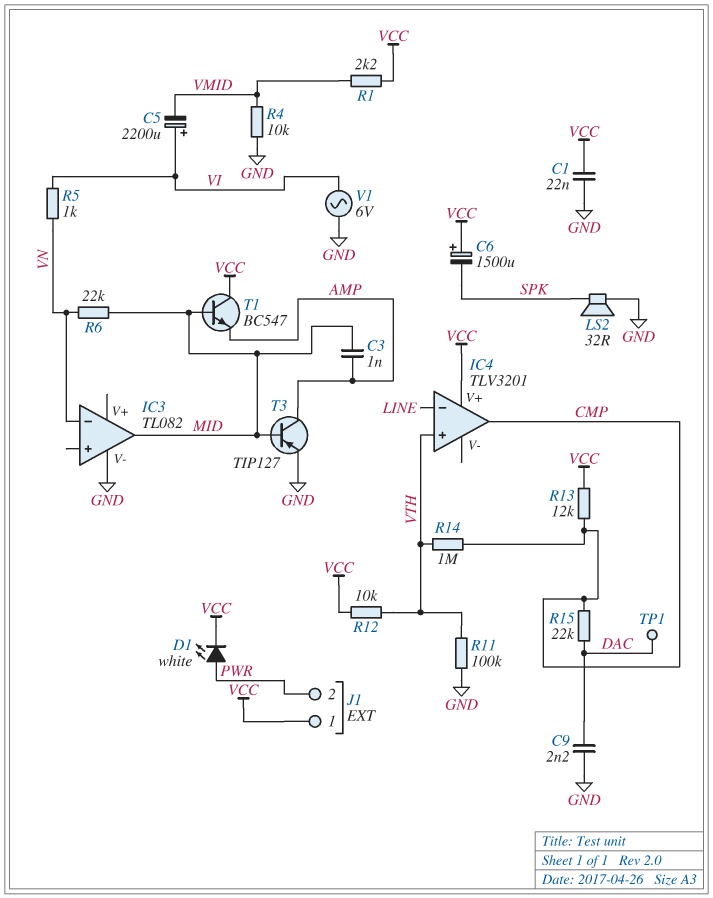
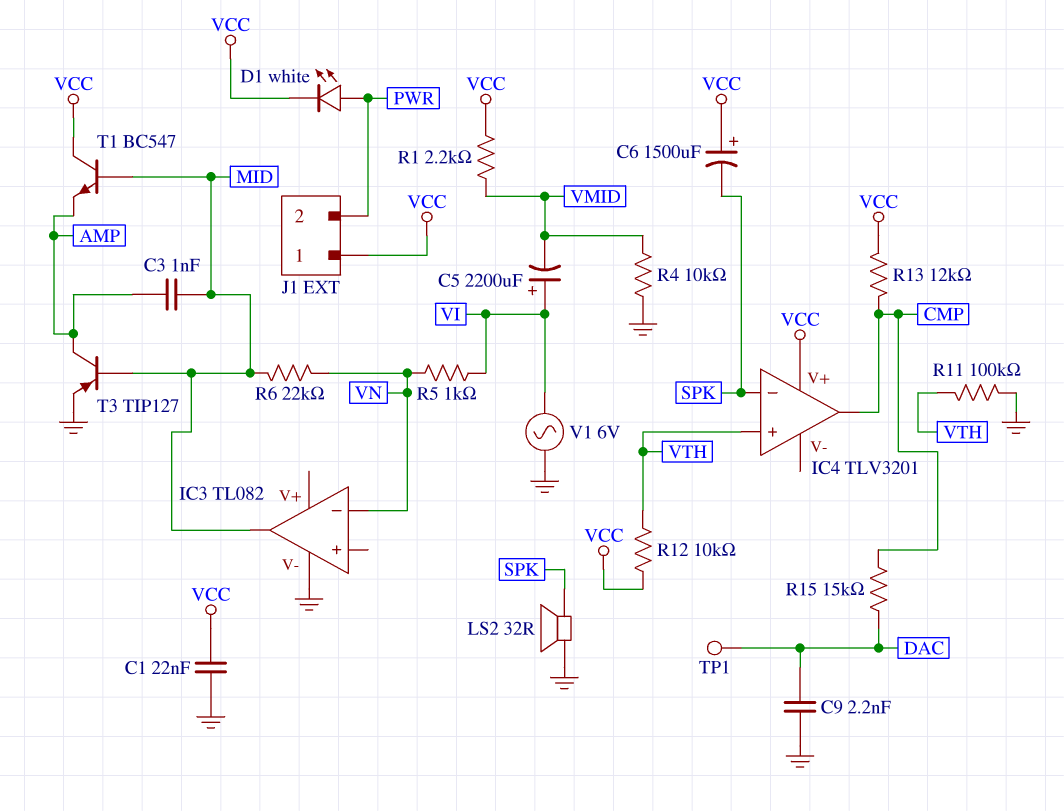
IC4 pin in-: LINE -> SPK
R14: 1M (CMP, VTH) -> none
R15: 22k (CMP, DAC) -> 15k (CMP, DAC)

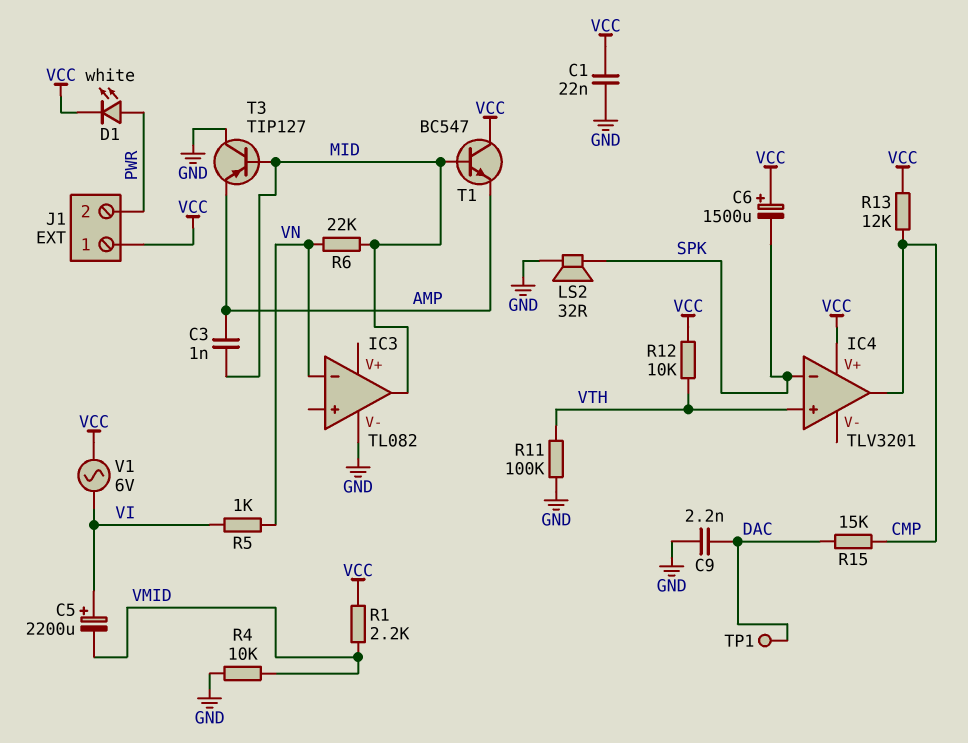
T3: PNP TIP127 (B MID, C AMP, E GND) -> PNP TIP127 (B MID, C GND, E AMP)
V1: AC 6V (GND, VI) -> AC 6V (VCC, VI)

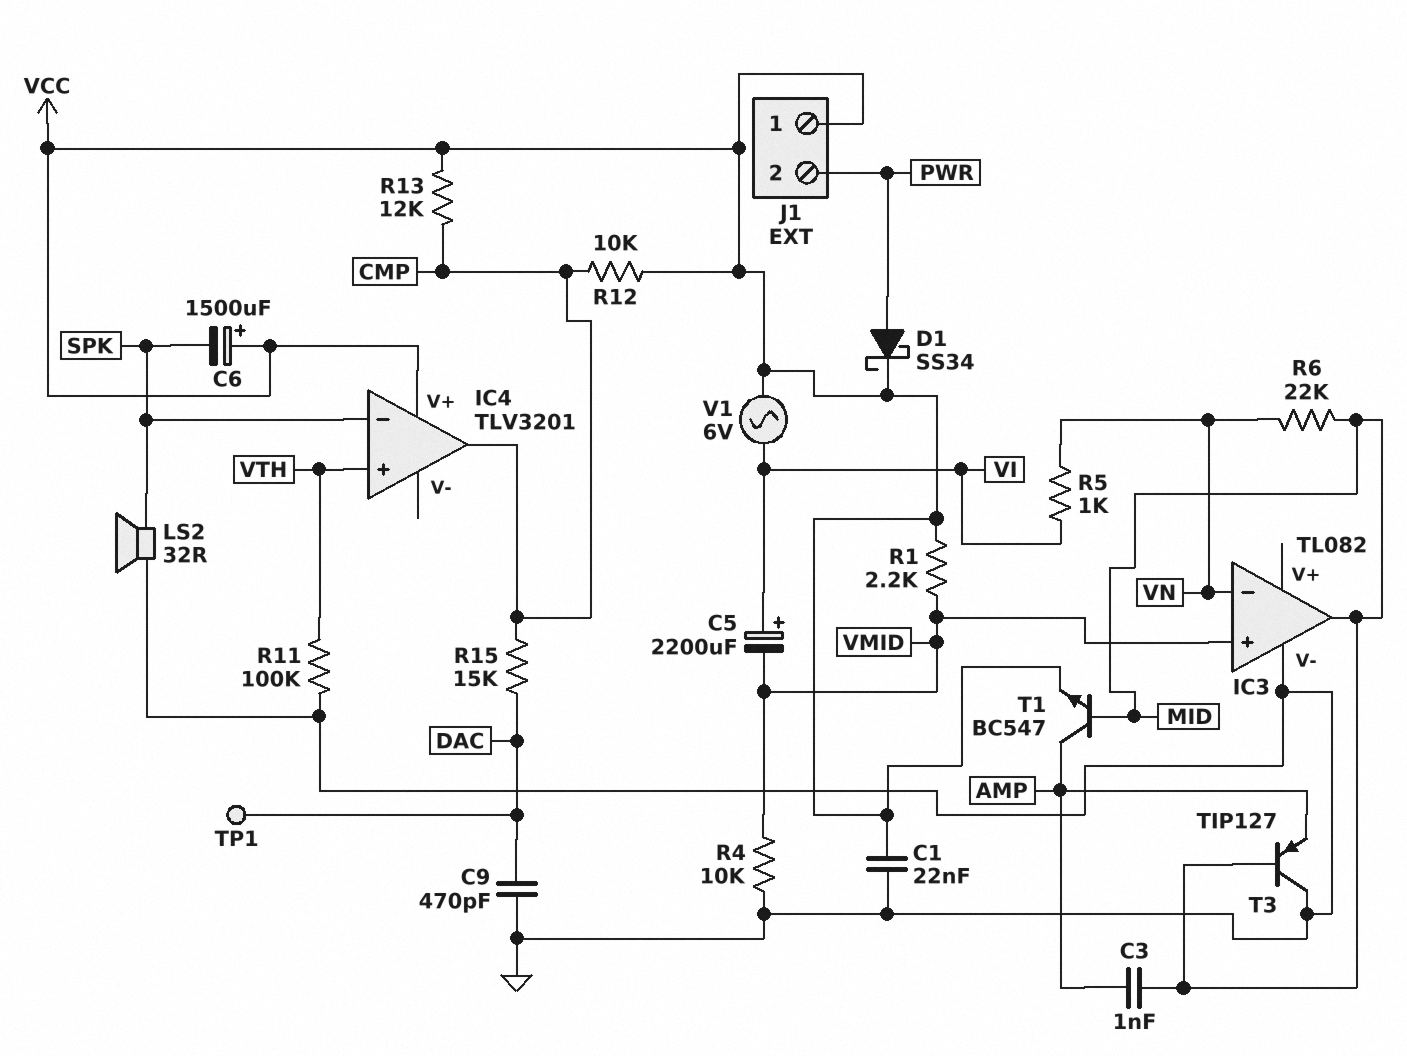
C9: 2.2nF (DAC, GND) -> 470pF (DAC, GND)
D1: LED white (A PWR, K VCC) -> schottky SS34 (A PWR, K VCC)
IC3 pin in+: none -> VMID
R12: 10k (VCC, VTH) -> 10k (CMP, VCC)
T1: NPN BC547 (B MID, C VCC, E AMP) -> NPN BC547 (B MID, C AMP, E VCC)

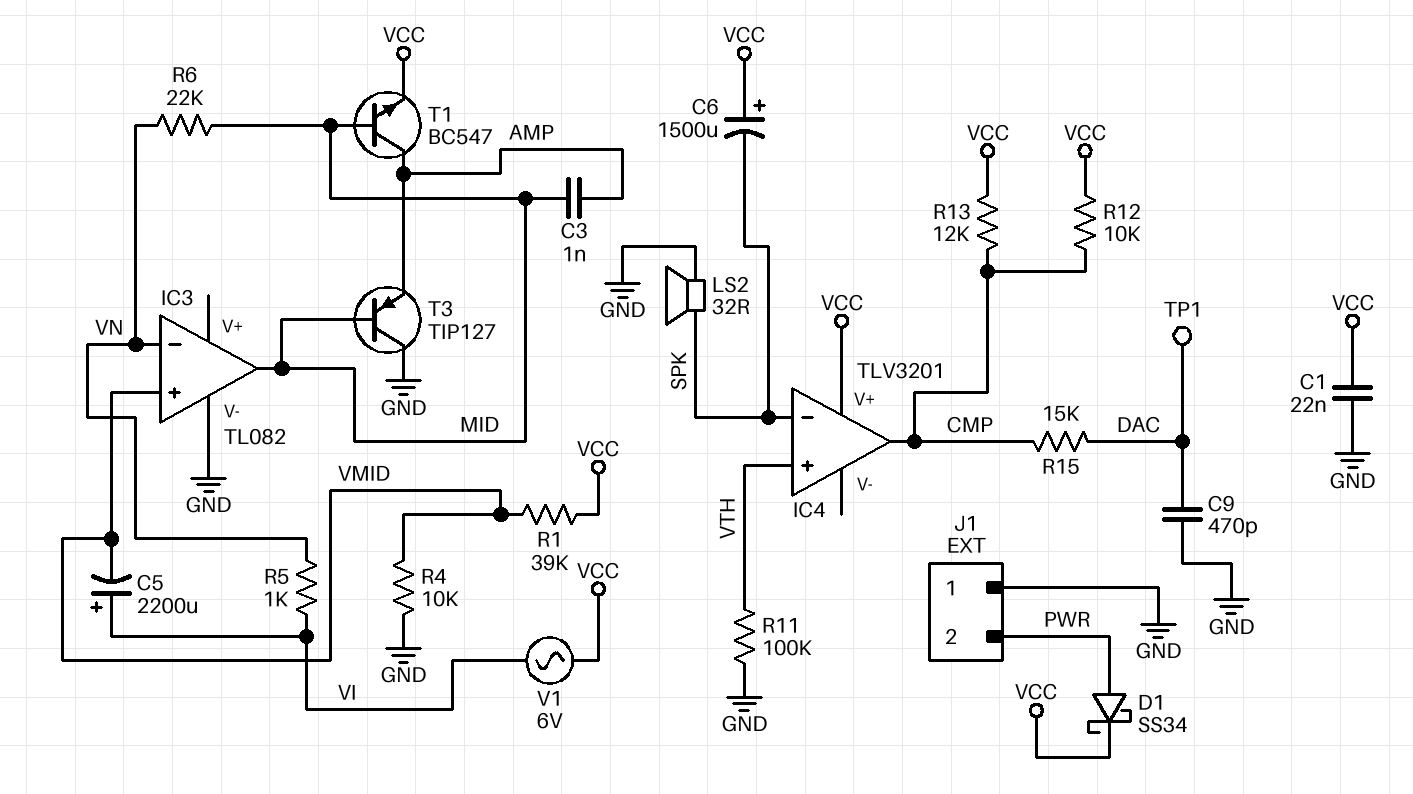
J1 pin 1: VCC -> GND
R1: 2.2k (VCC, VMID) -> 39k (VCC, VMID)

